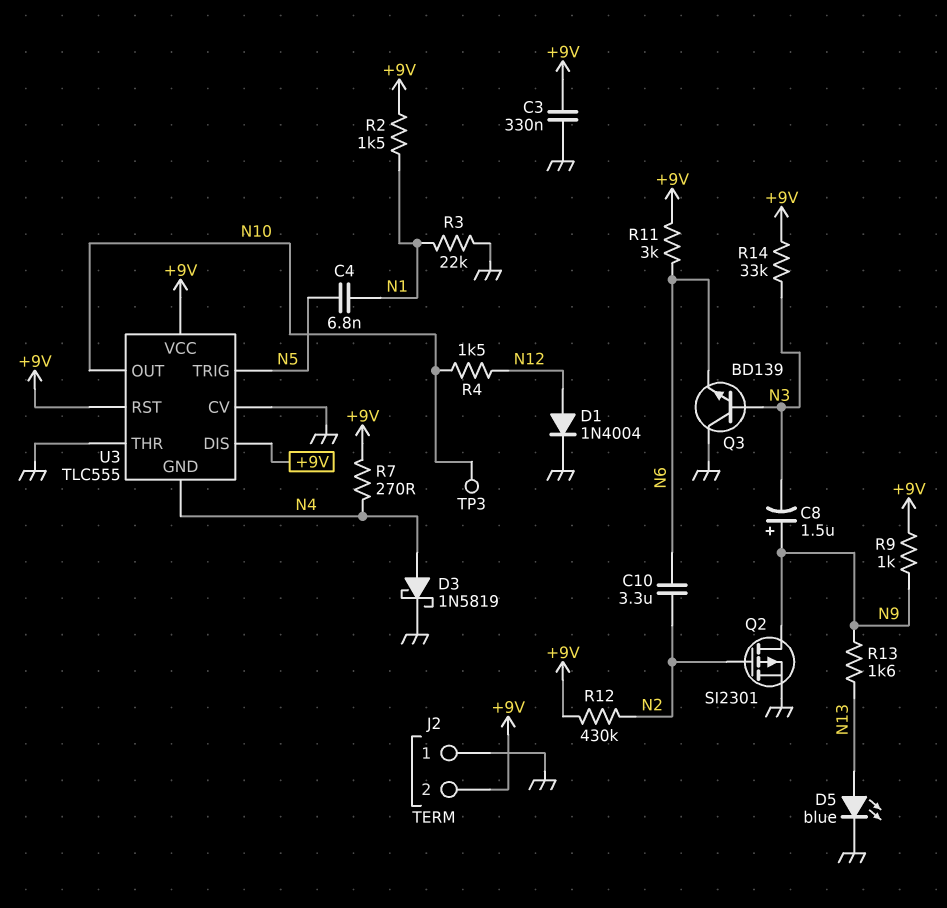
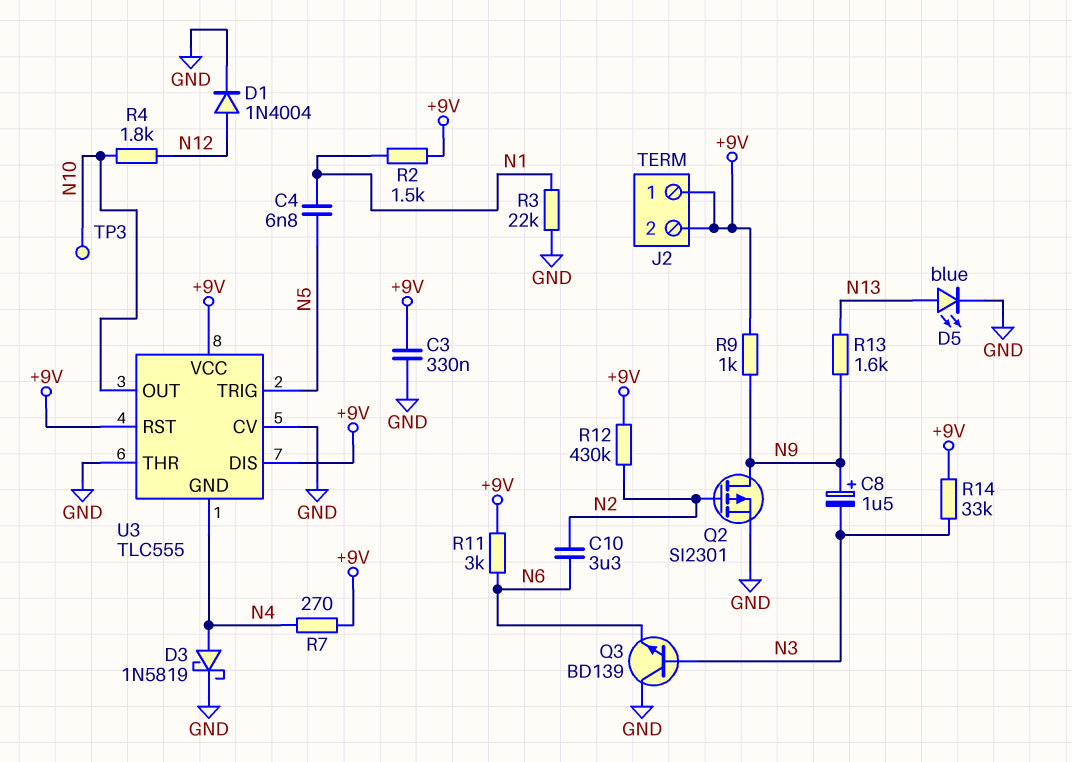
J2 pin 1: GND -> +9V
R4: 1.5k (N10, N12) -> 1.8k (N10, N12)

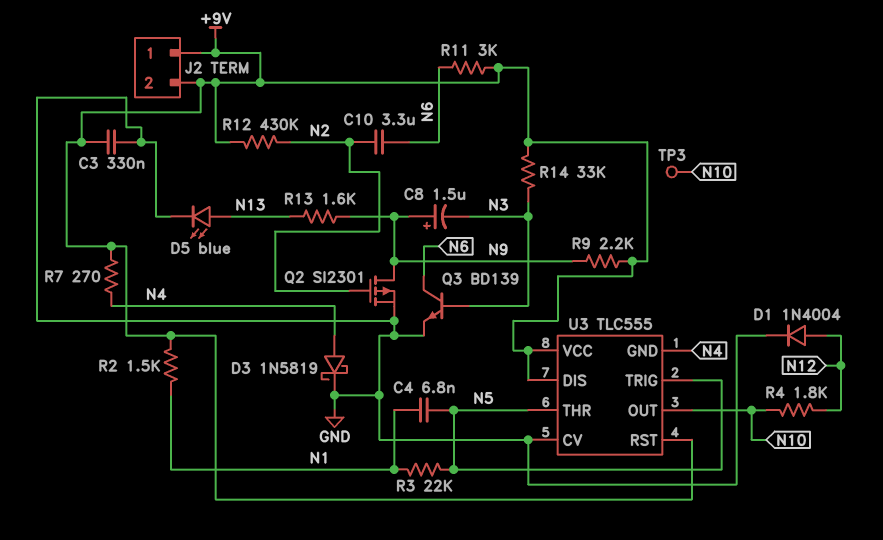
Q3: NPN BD139 (B N3, C GND, E N6) -> NPN BD139 (B N3, C N6, E GND)
R3: 22k (GND, N1) -> 22k (N1, N5)
R9: 1k (+9V, N9) -> 2.2k (+9V, N9)
U3 pin THR: GND -> N5

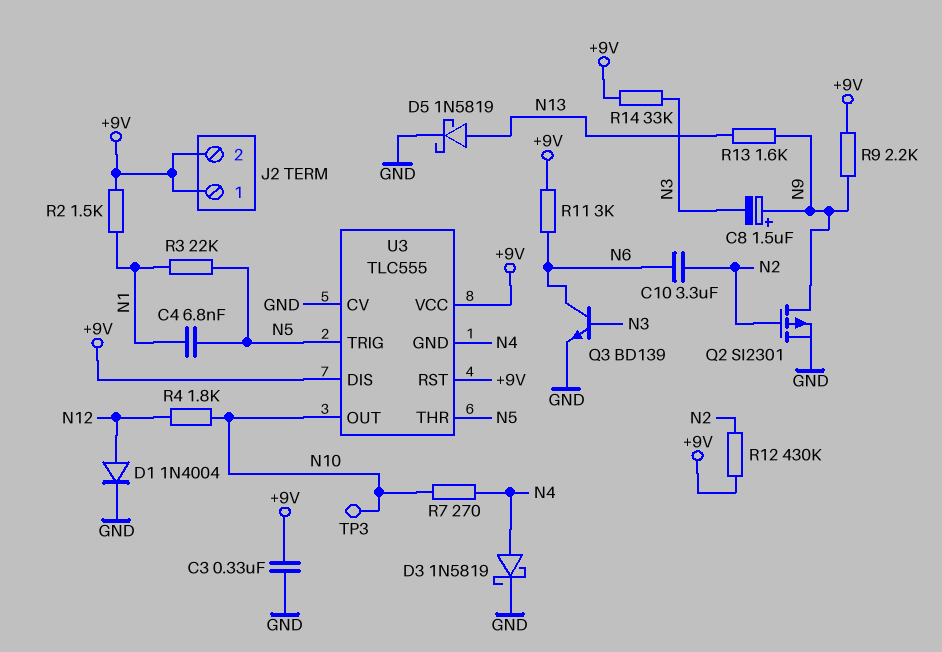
D5: LED blue (A N13, K GND) -> schottky 1N5819 (A N13, K GND)
R7: 270 (+9V, N4) -> 270 (N4, N10)

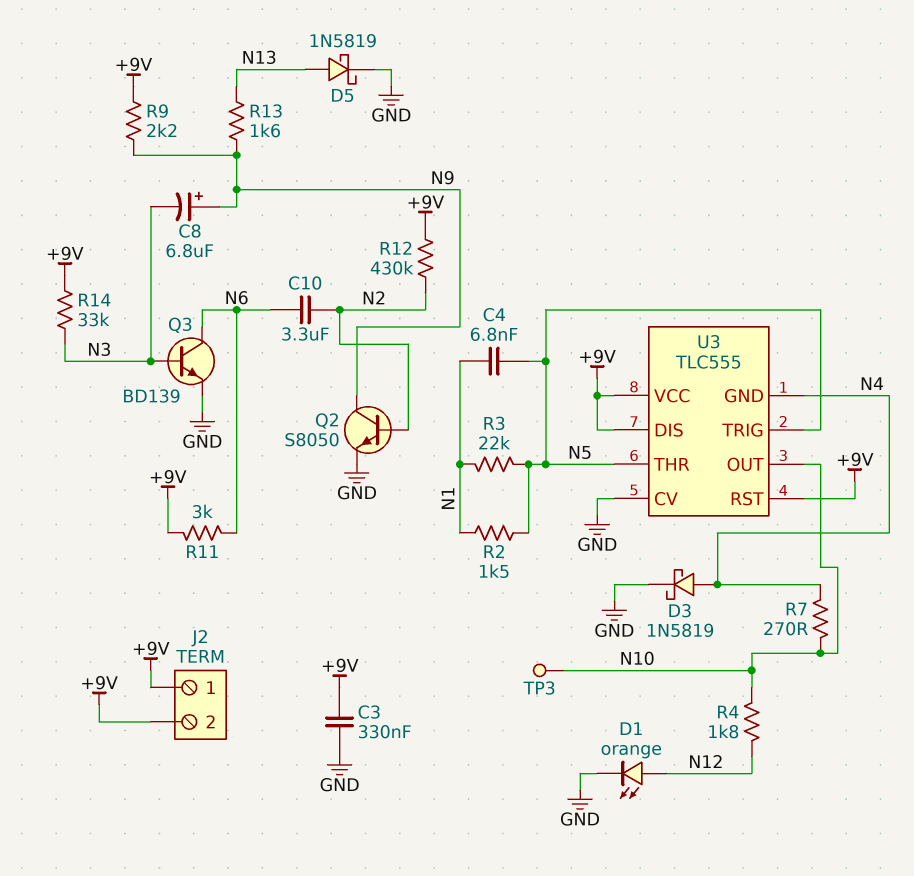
C8: 1.5uF (plus N9, minus N3) -> 6.8uF (plus N9, minus N3)
D1: diode 1N4004 (A N12, K GND) -> LED orange (A N12, K GND)
Q2: PMOS SI2301 (G N2, D N9, S GND) -> NPN S8050 (B N2, C N9, E GND)
R2: 1.5k (+9V, N1) -> 1.5k (N1, N5)

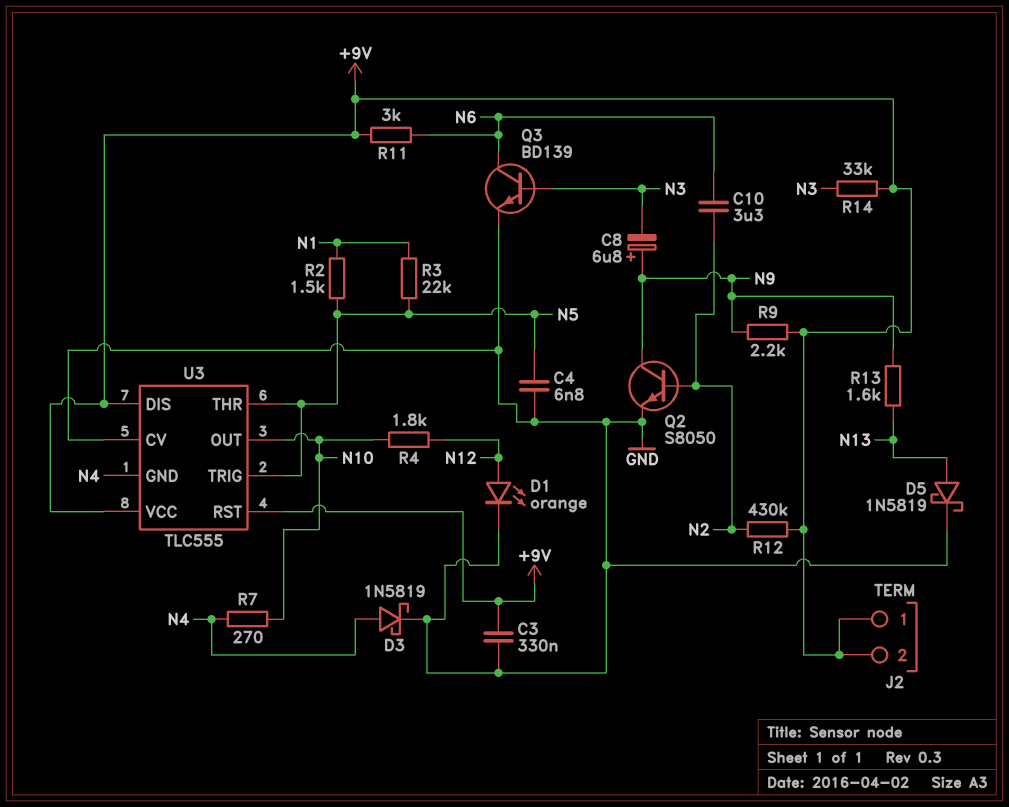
C4: 6.8nF (N1, N5) -> 6.8nF (GND, N5)
TP3: test point (N10) -> none

